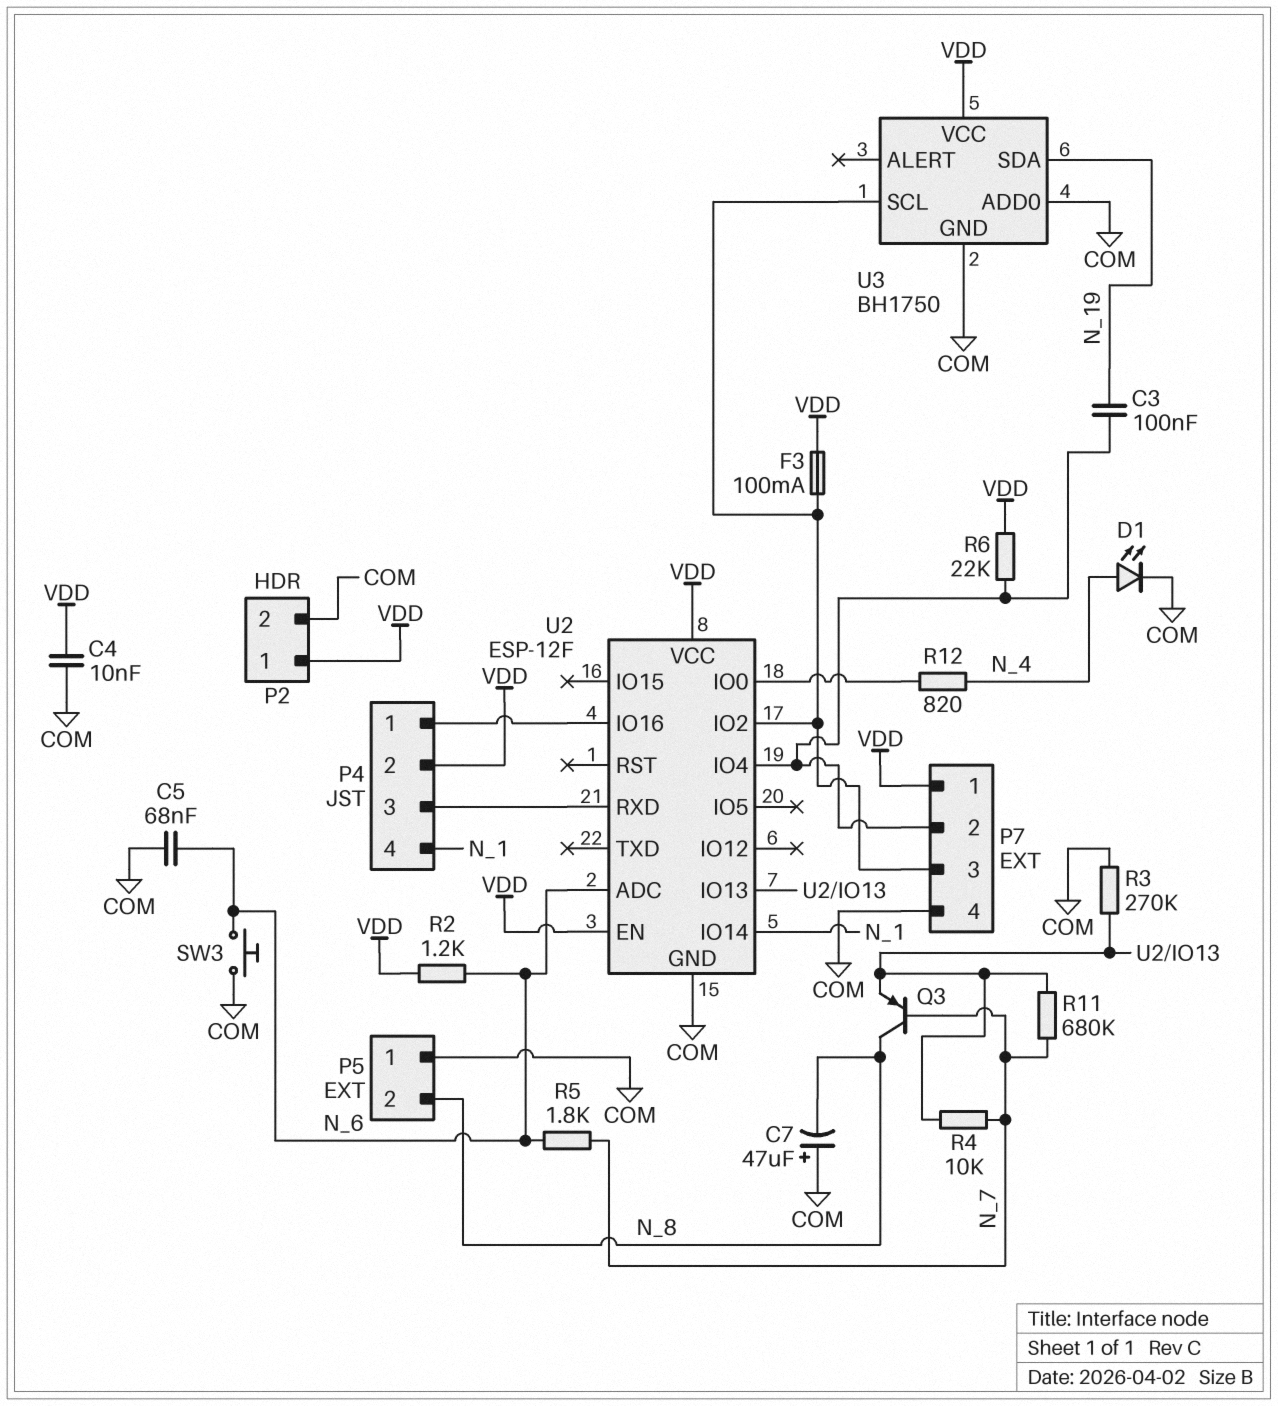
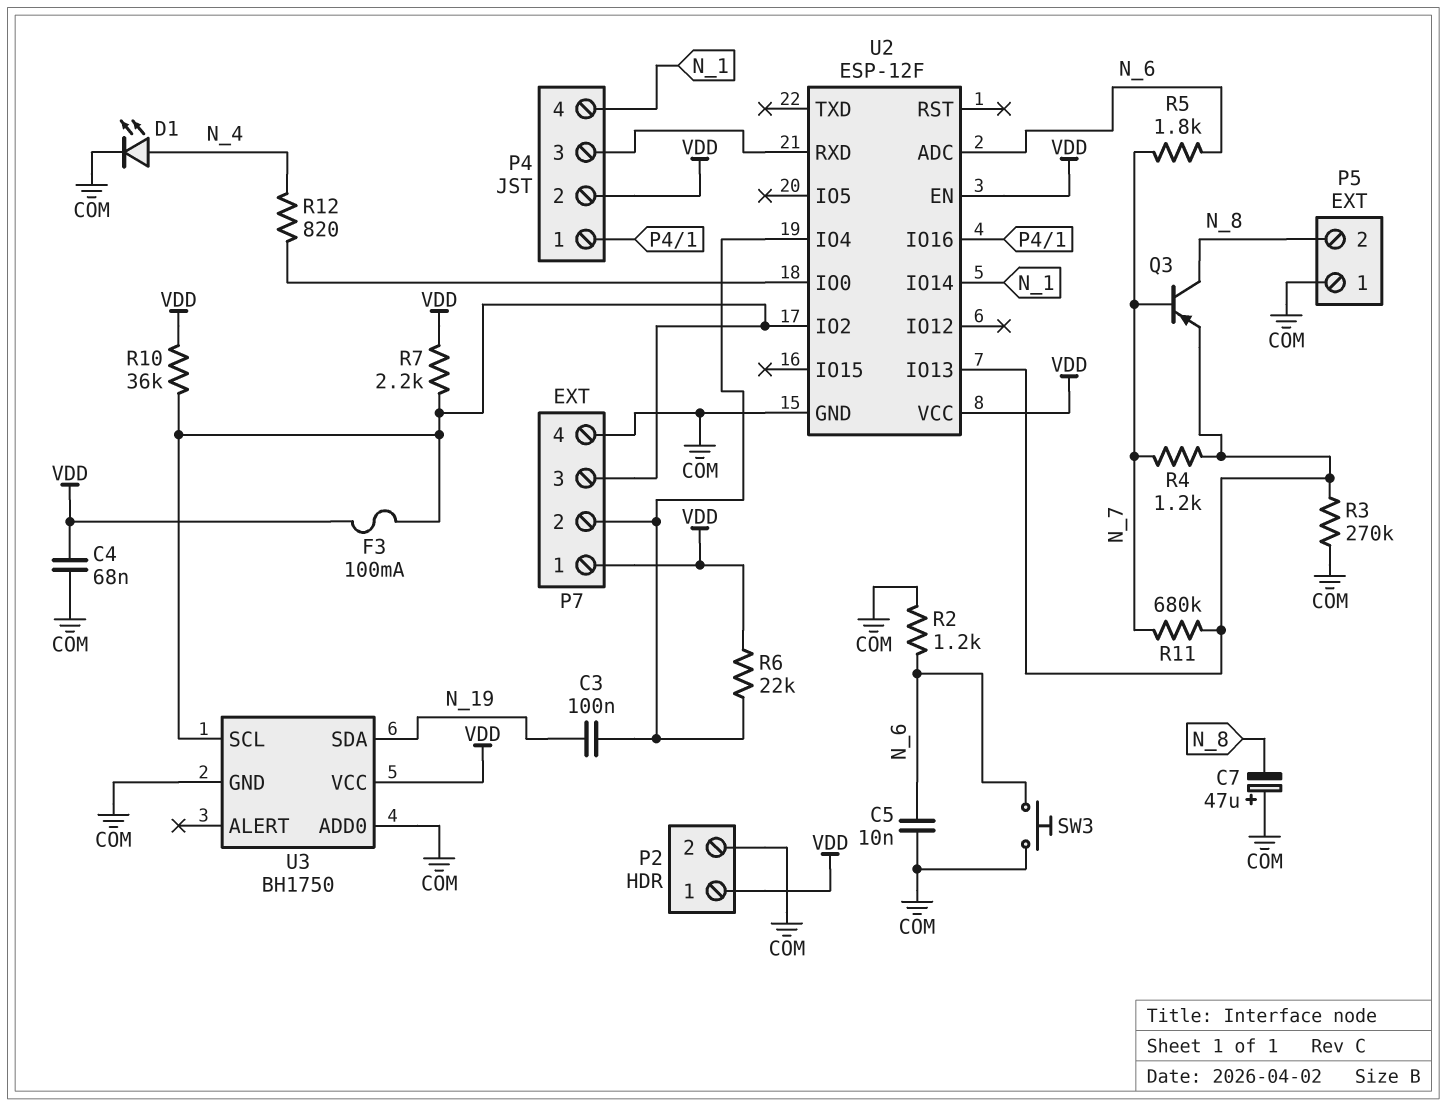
C4: 10nF (COM, VDD) -> 68nF (COM, VDD)
C5: 68nF (COM, N_6) -> 10nF (COM, N_6)
R2: 1.2k (N_6, VDD) -> 1.2k (COM, N_6)
R4: 10k (N_7, U2/IO13) -> 1.2k (N_7, U2/IO13)
R7: none -> 2.2k (P7/3, VDD)
R10: none -> 36k (P7/3, VDD)

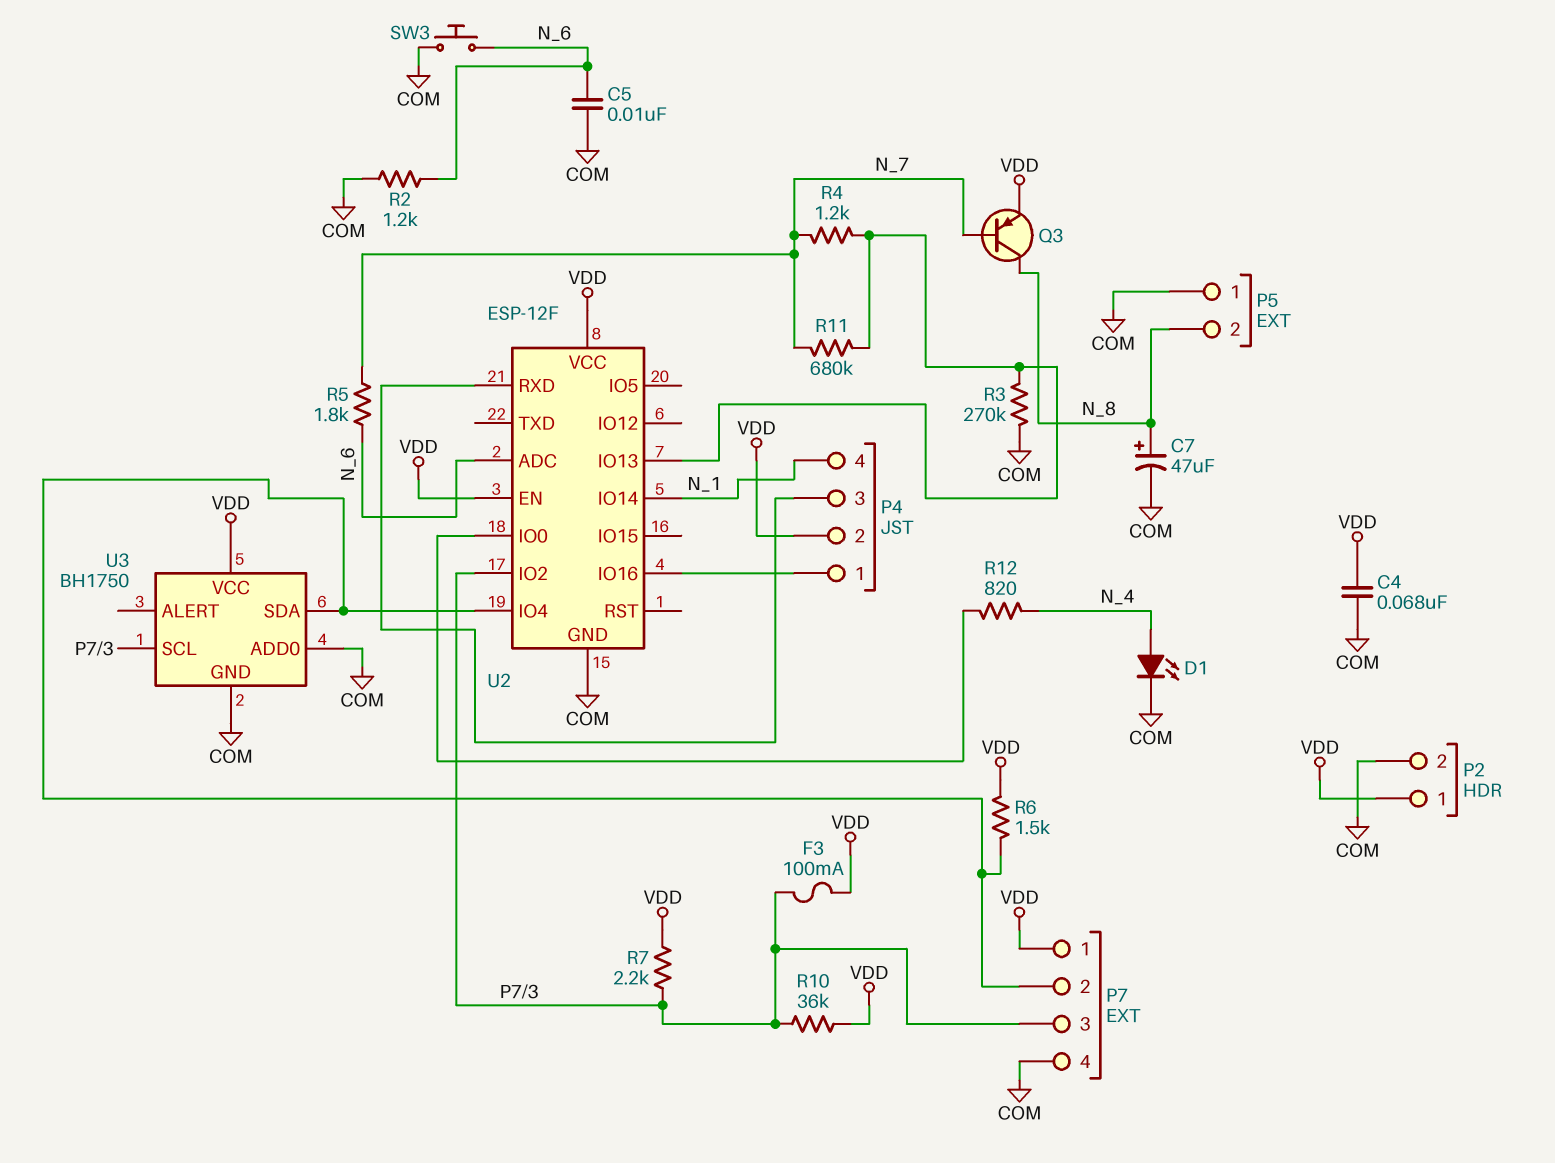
C3: 100nF (N_19, P7/2) -> none
C7: 47uF (plus COM, minus N_8) -> 47uF (plus N_8, minus COM)
Q3: PNP (B N_7, C N_8, E U2/IO13) -> PNP (B N_7, C N_8, E VDD)
R6: 22k (P7/2, VDD) -> 1.5k (P7/2, VDD)
U3 pin SDA: N_19 -> P7/2

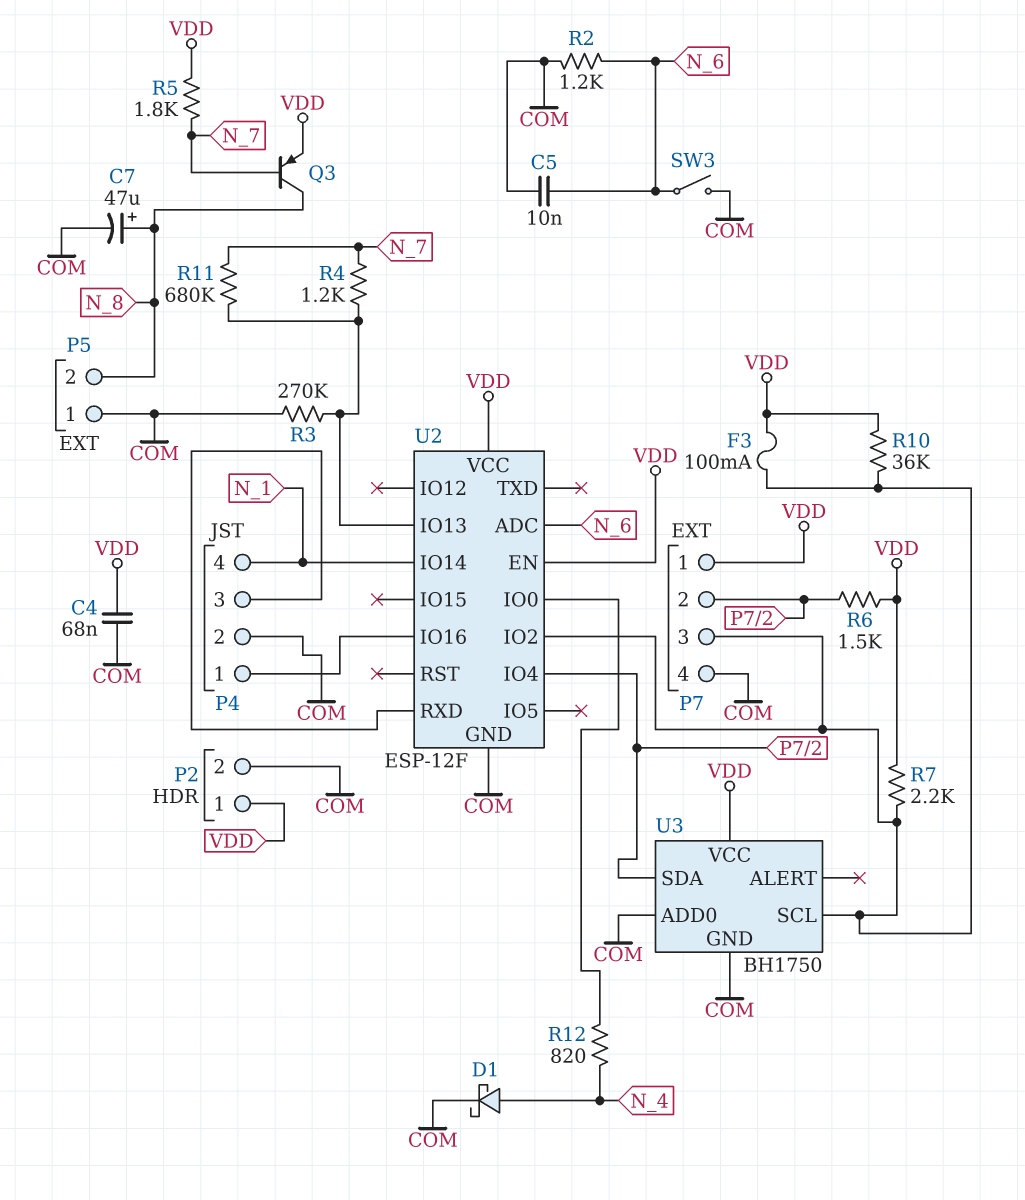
D1: LED (A N_4, K COM) -> schottky (A N_4, K COM)
P4 pin 2: VDD -> COM
R5: 1.8k (N_6, N_7) -> 1.8k (N_7, VDD)
SW3: button (COM, N_6) -> switch (COM, N_6)

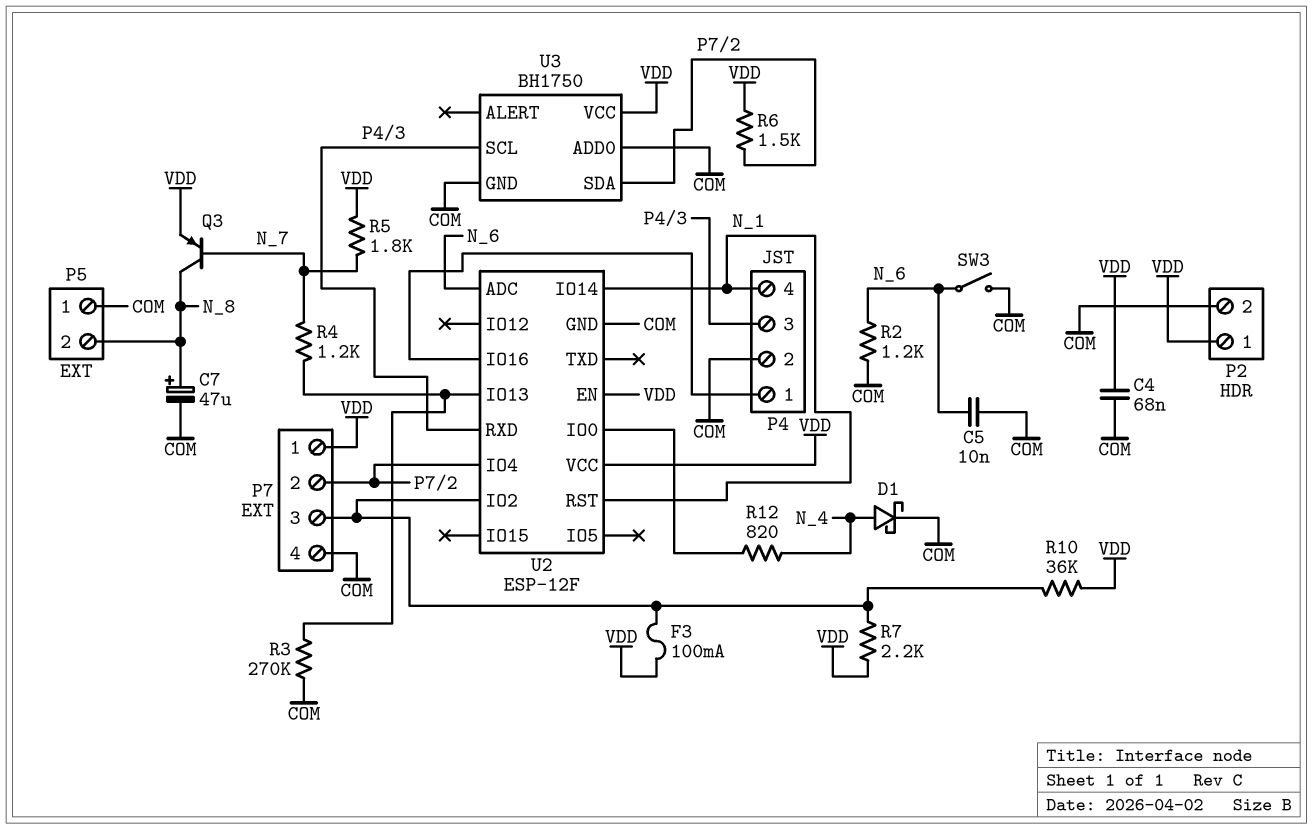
R11: 680k (N_7, U2/IO13) -> none
U2 pin RST: none -> N_1
U3 pin SCL: P7/3 -> P4/3

